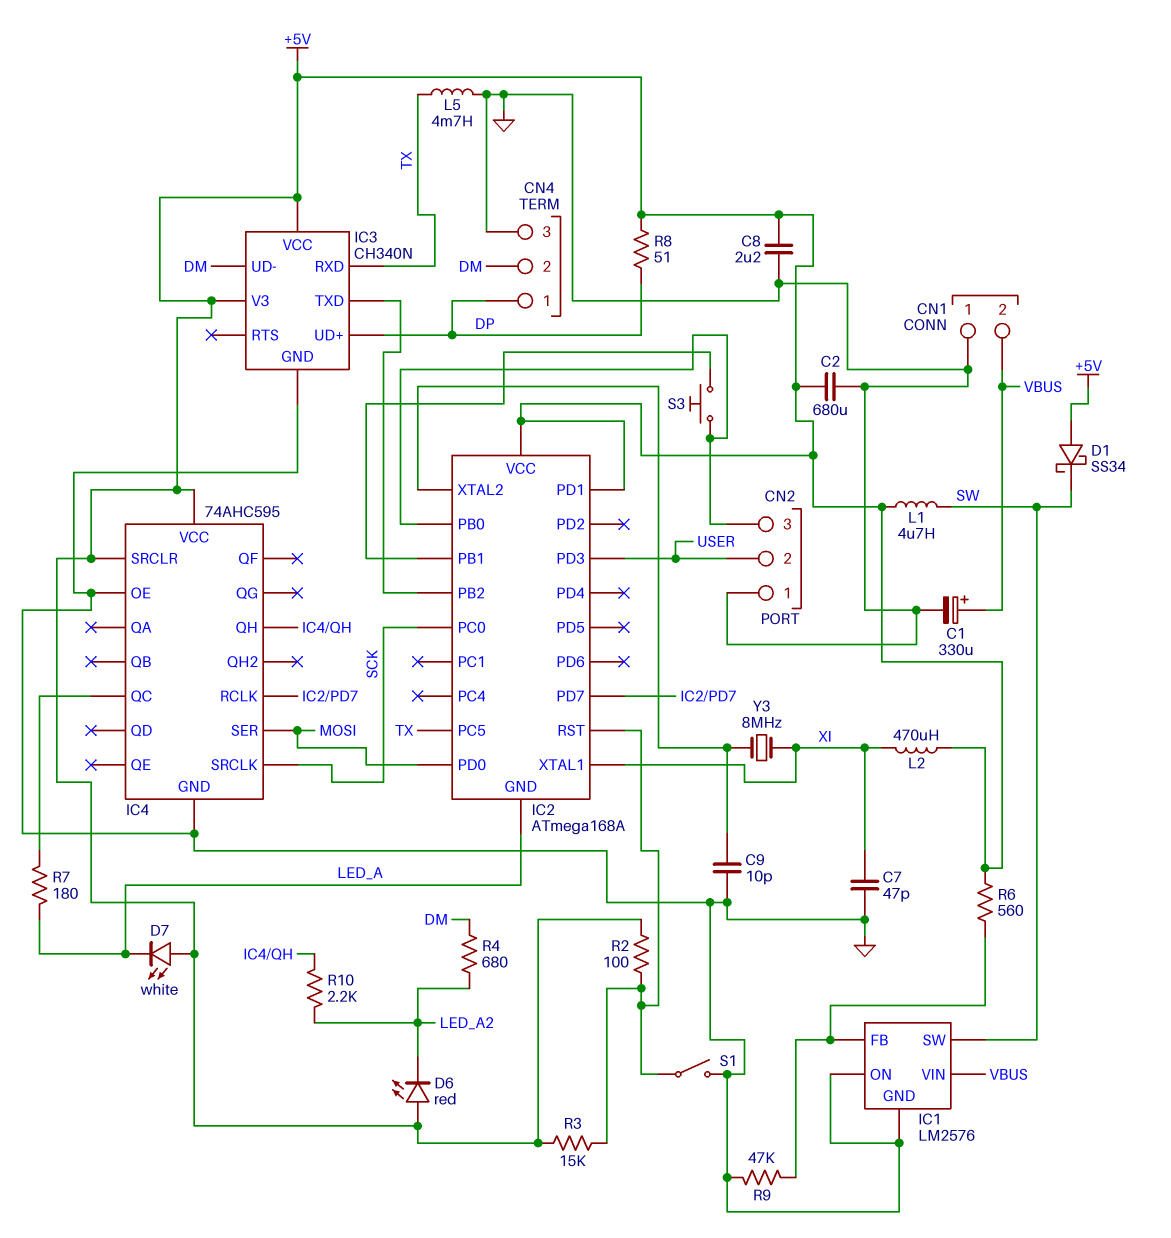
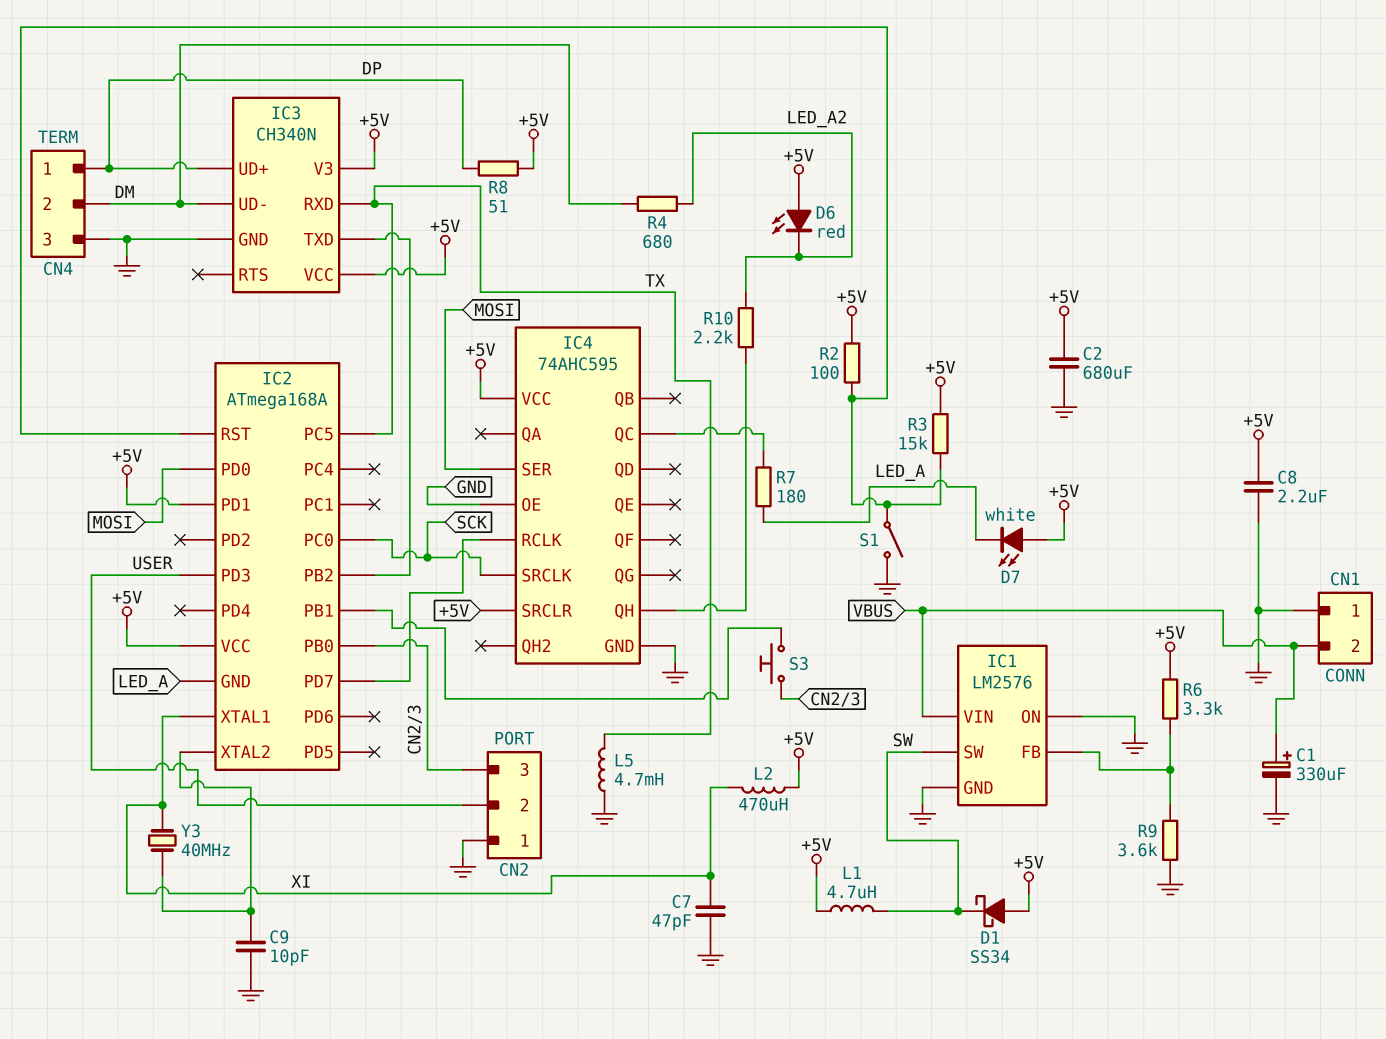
R6: 560 (+5V, IC1/FB) -> 3.3k (+5V, IC1/FB)
R9: 47k (GND, IC1/FB) -> 3.6k (GND, IC1/FB)
Y3: 8MHz (IC2/XTAL2, XI) -> 40MHz (IC2/XTAL2, XI)

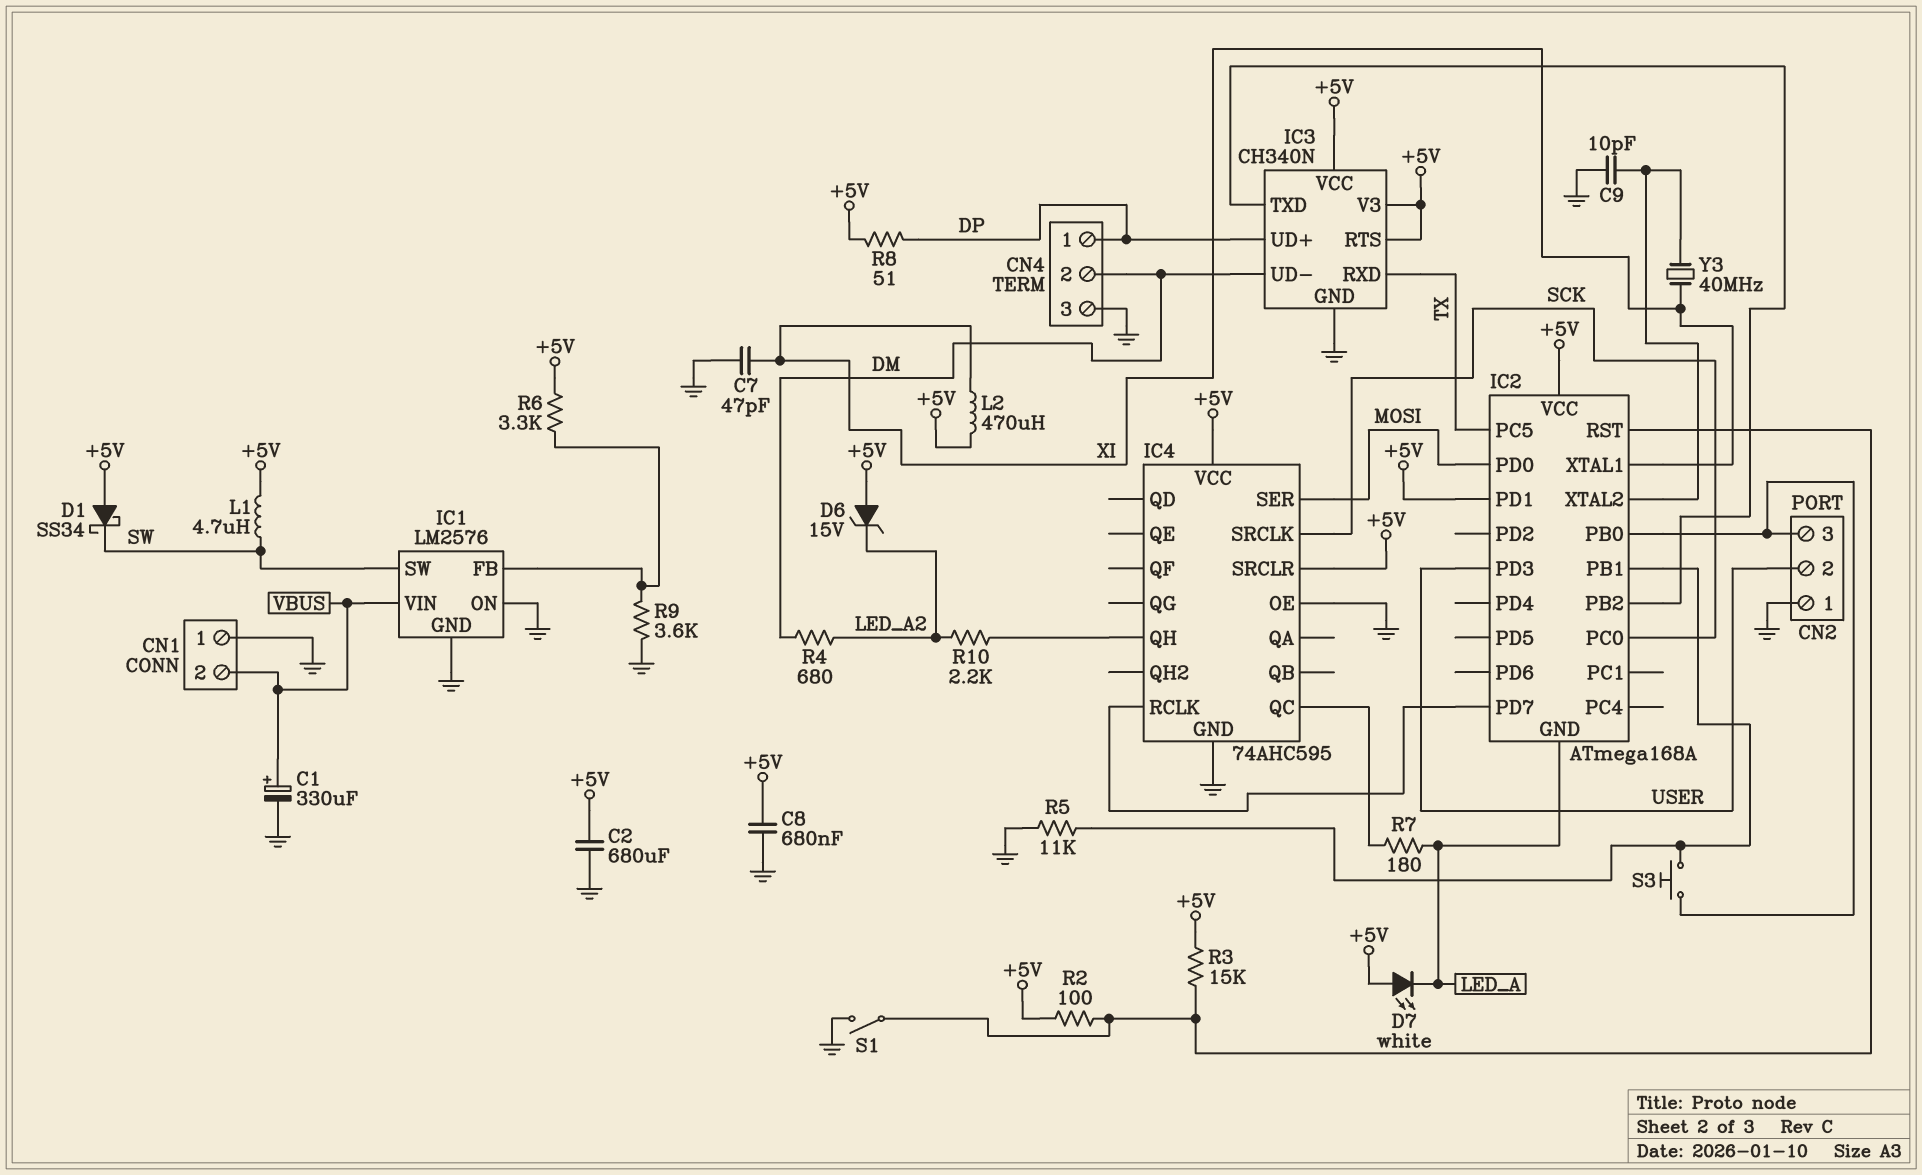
C8: 2.2uF (+5V, GND) -> 680nF (+5V, GND)
D6: LED red (A +5V, K LED_A2) -> zener 15V (A +5V, K LED_A2)
IC3 pin RTS: none -> +5V
L5: 4.7mH (GND, TX) -> none
R5: none -> 11k (GND, IC2/PB1)

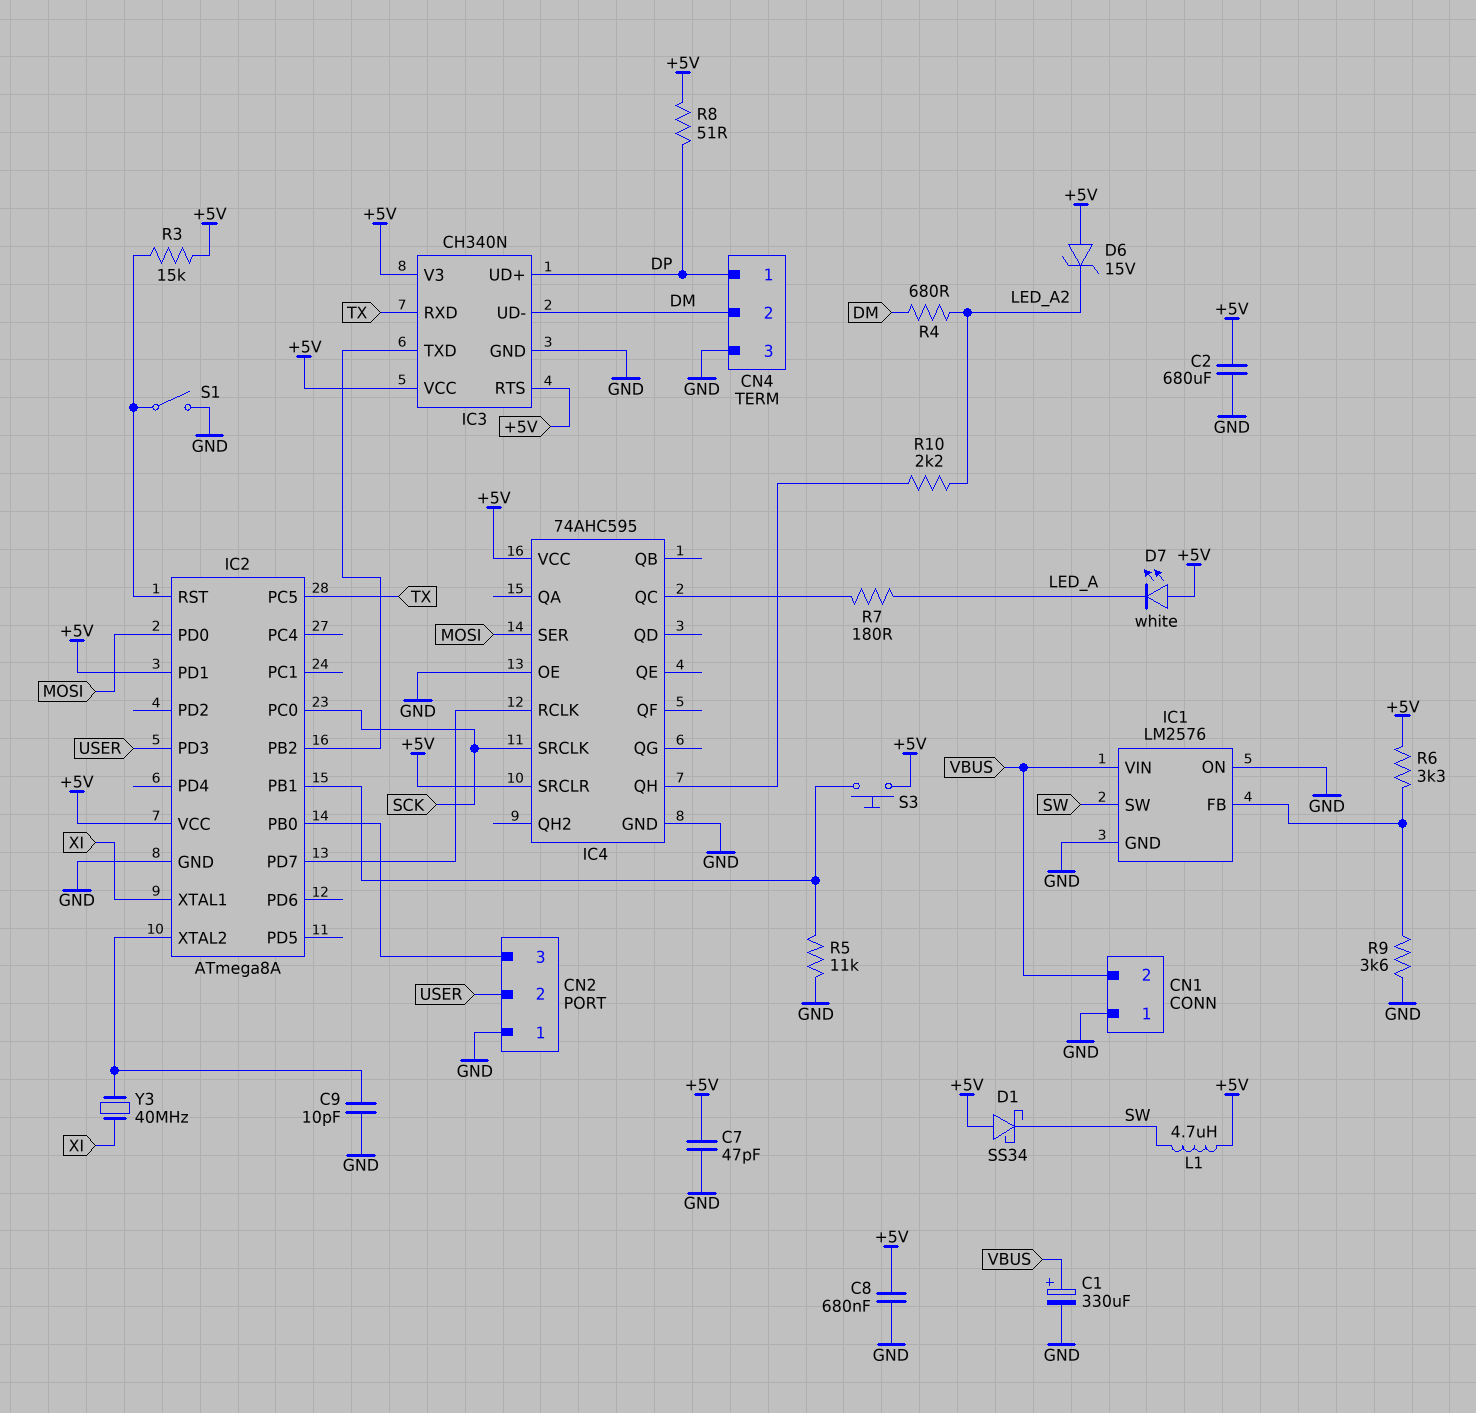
C7: 47pF (GND, XI) -> 47pF (+5V, GND)
IC2: ATmega168A -> ATmega8A
IC2 pin GND: LED_A -> GND
L2: 470uH (+5V, XI) -> none
R2: 100 (+5V, IC2/RST) -> none
S3: button (CN2/3, IC2/PB1) -> button (+5V, IC2/PB1)

